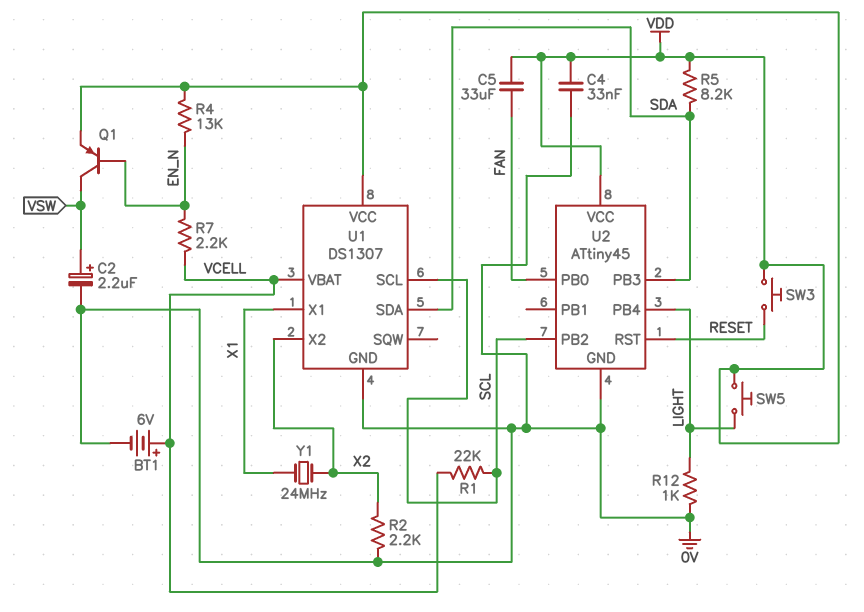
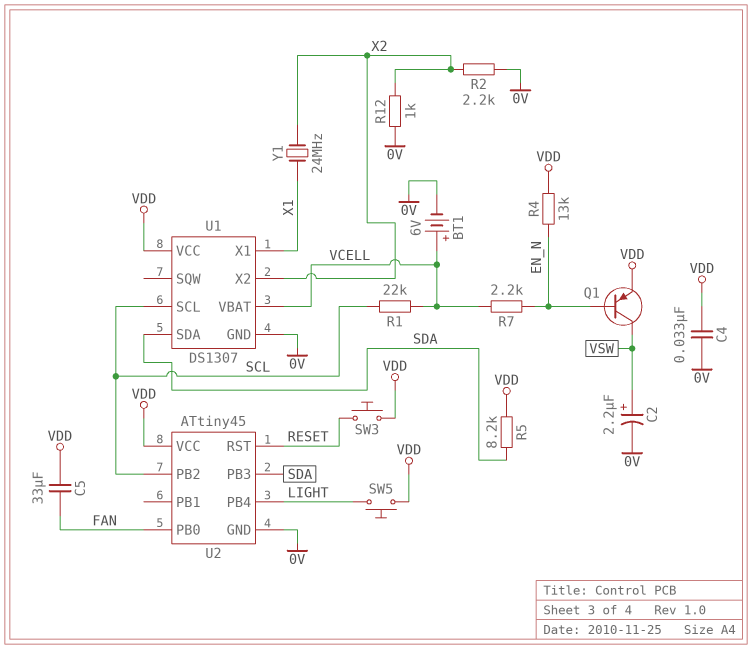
R12: 1k (0V, LIGHT) -> 1k (0V, X2)

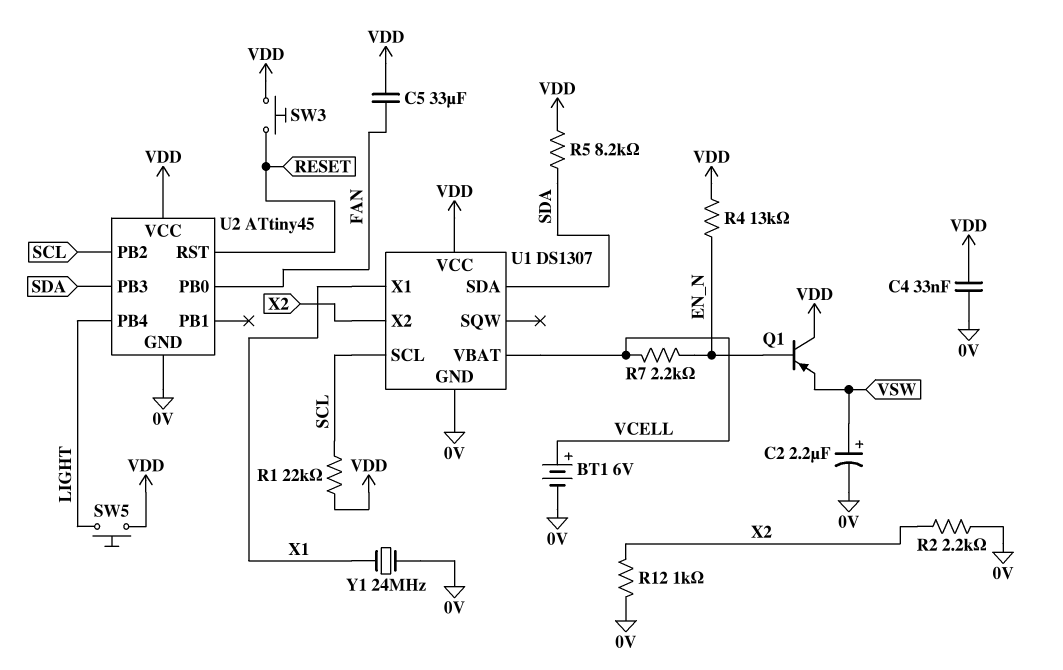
Q1: PNP (B EN_N, C VSW, E VDD) -> PNP (B EN_N, C VDD, E VSW)
R1: 22k (SCL, VCELL) -> 22k (SCL, VDD)
Y1: 24MHz (X1, X2) -> 24MHz (0V, X1)

